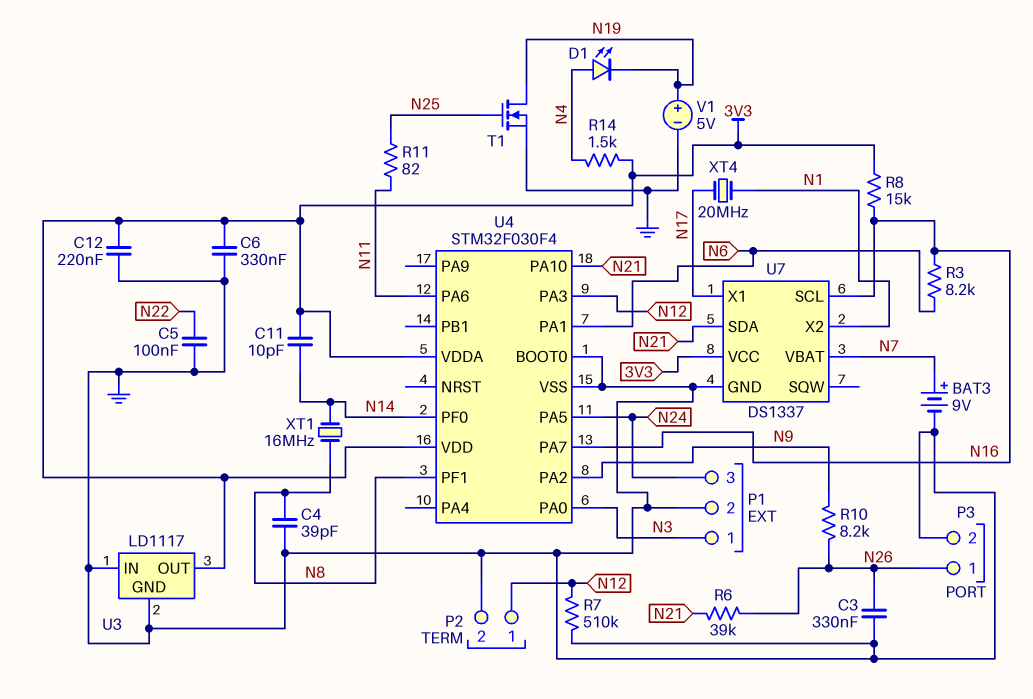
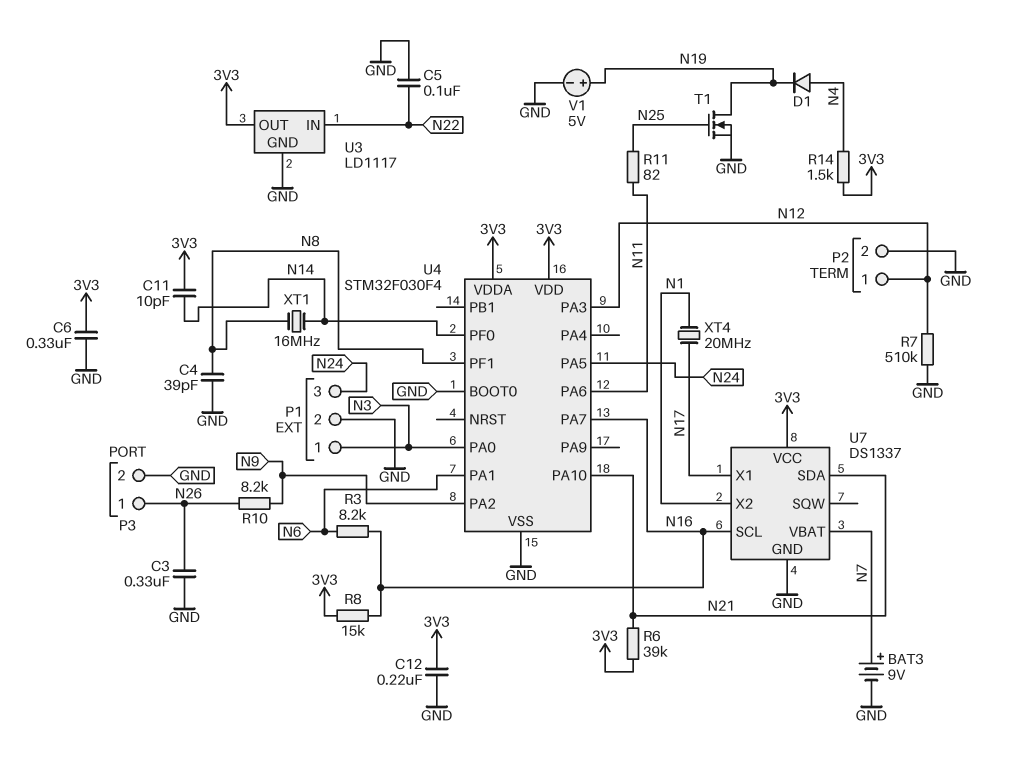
D1: LED (A N4, K N19) -> diode (A N4, K N19)
R6: 39k (N21, N26) -> 39k (3V3, N21)
U3 pin IN: GND -> N22

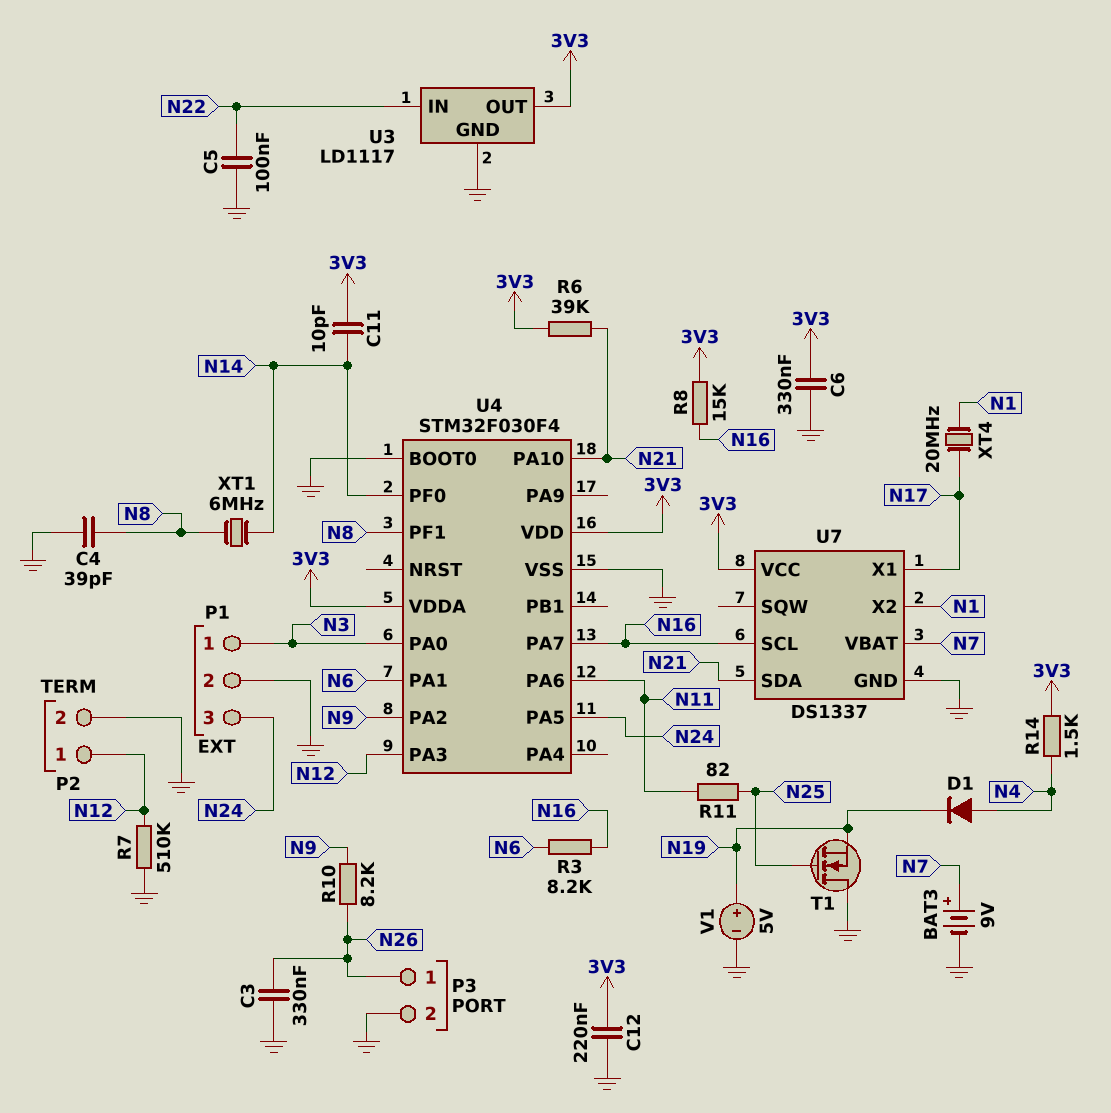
T1: NMOS (G N25, D N19, S GND) -> NMOS (G N25, D GND, S N19)
XT1: 16MHz (N8, N14) -> 6MHz (N8, N14)

